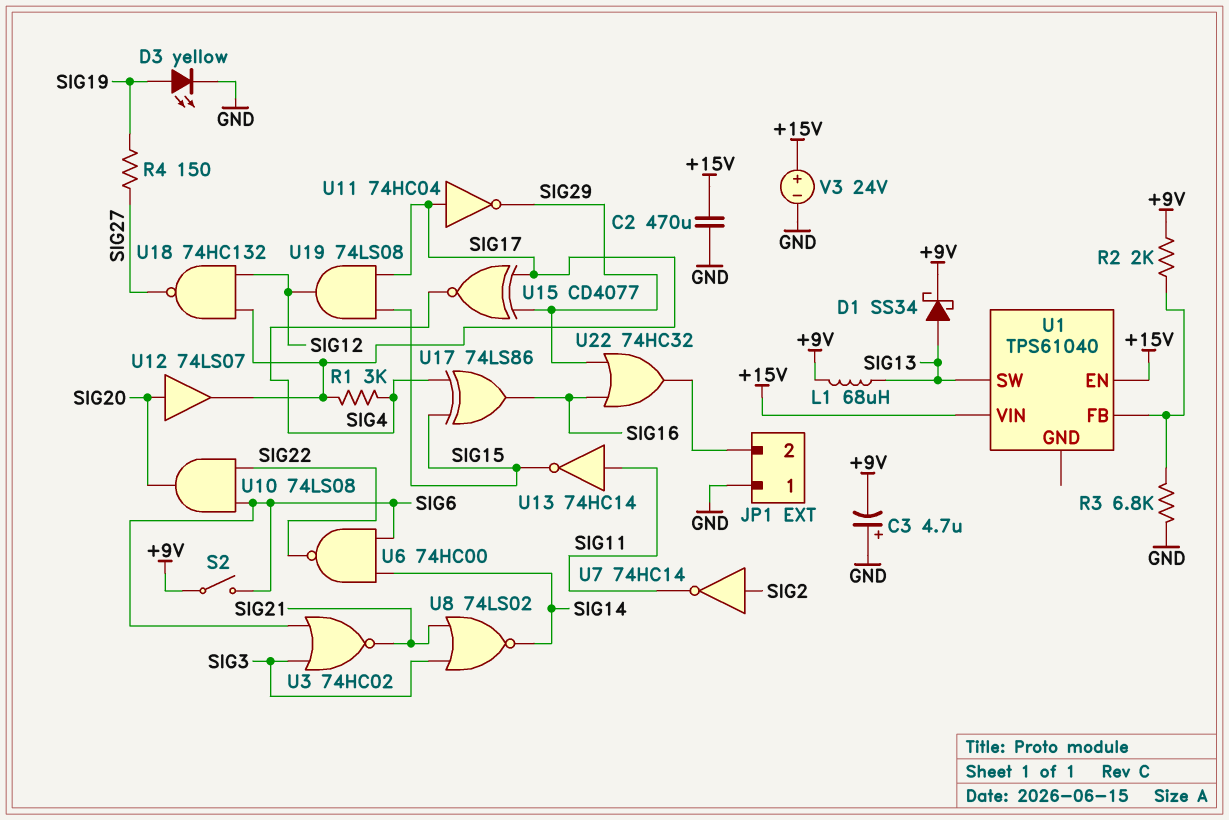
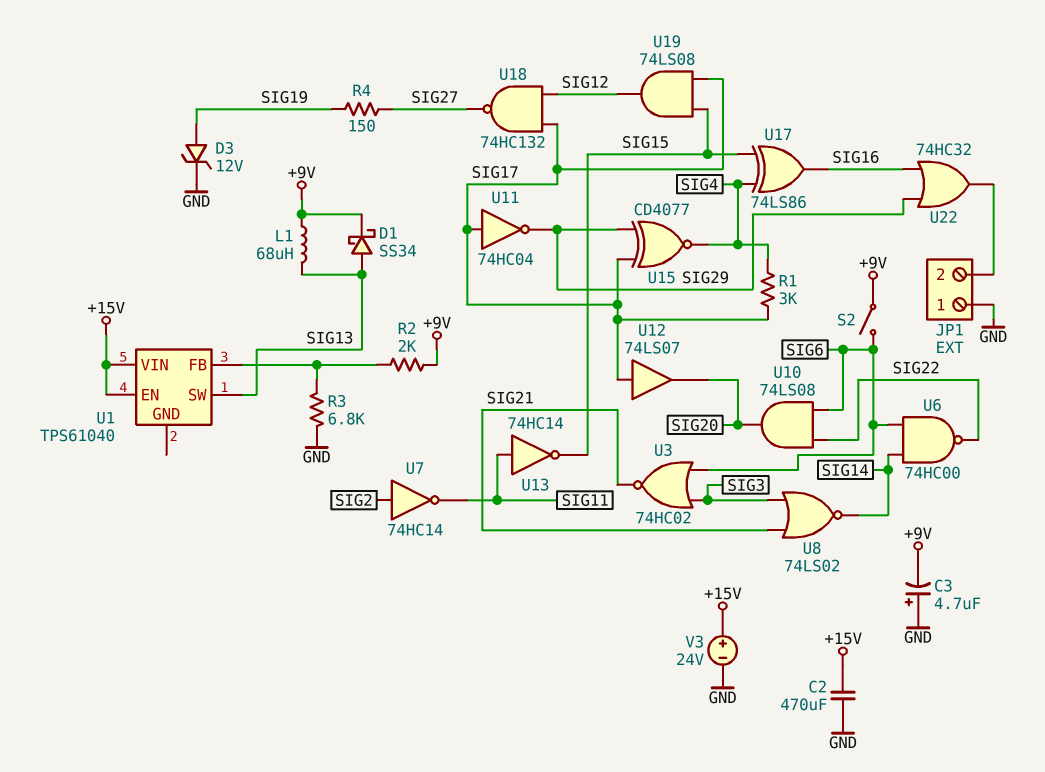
D3: LED yellow (A SIG19, K GND) -> zener 12V (A SIG19, K GND)
U12: buffer 74LS07 (in SIG20, out SIG17) -> buffer 74LS07 (in SIG17, out SIG20)

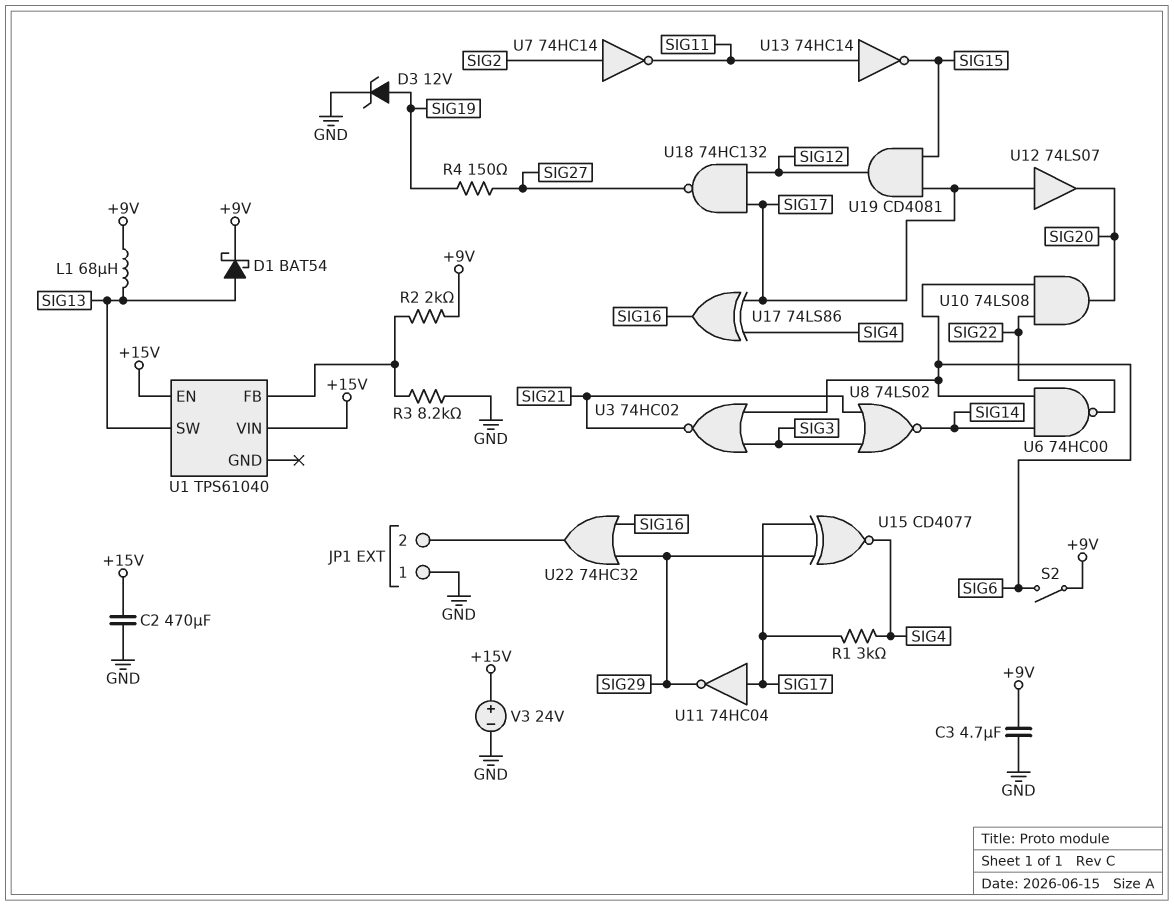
C3: 4.7uF (plus GND, minus +9V) -> 4.7uF (+9V, GND)
D1: schottky SS34 (A SIG13, K +9V) -> schottky BAT54 (A SIG13, K +9V)
R3: 6.8k (GND, U1/FB) -> 8.2k (GND, U1/FB)
U17: XOR 74LS86 (in SIG4, in SIG15, out SIG16) -> XOR 74LS86 (in SIG4, in SIG17, out SIG16)
U19: AND 74LS08 (in SIG15, in SIG17, out SIG12) -> AND CD4081 (in SIG15, in SIG17, out SIG12)

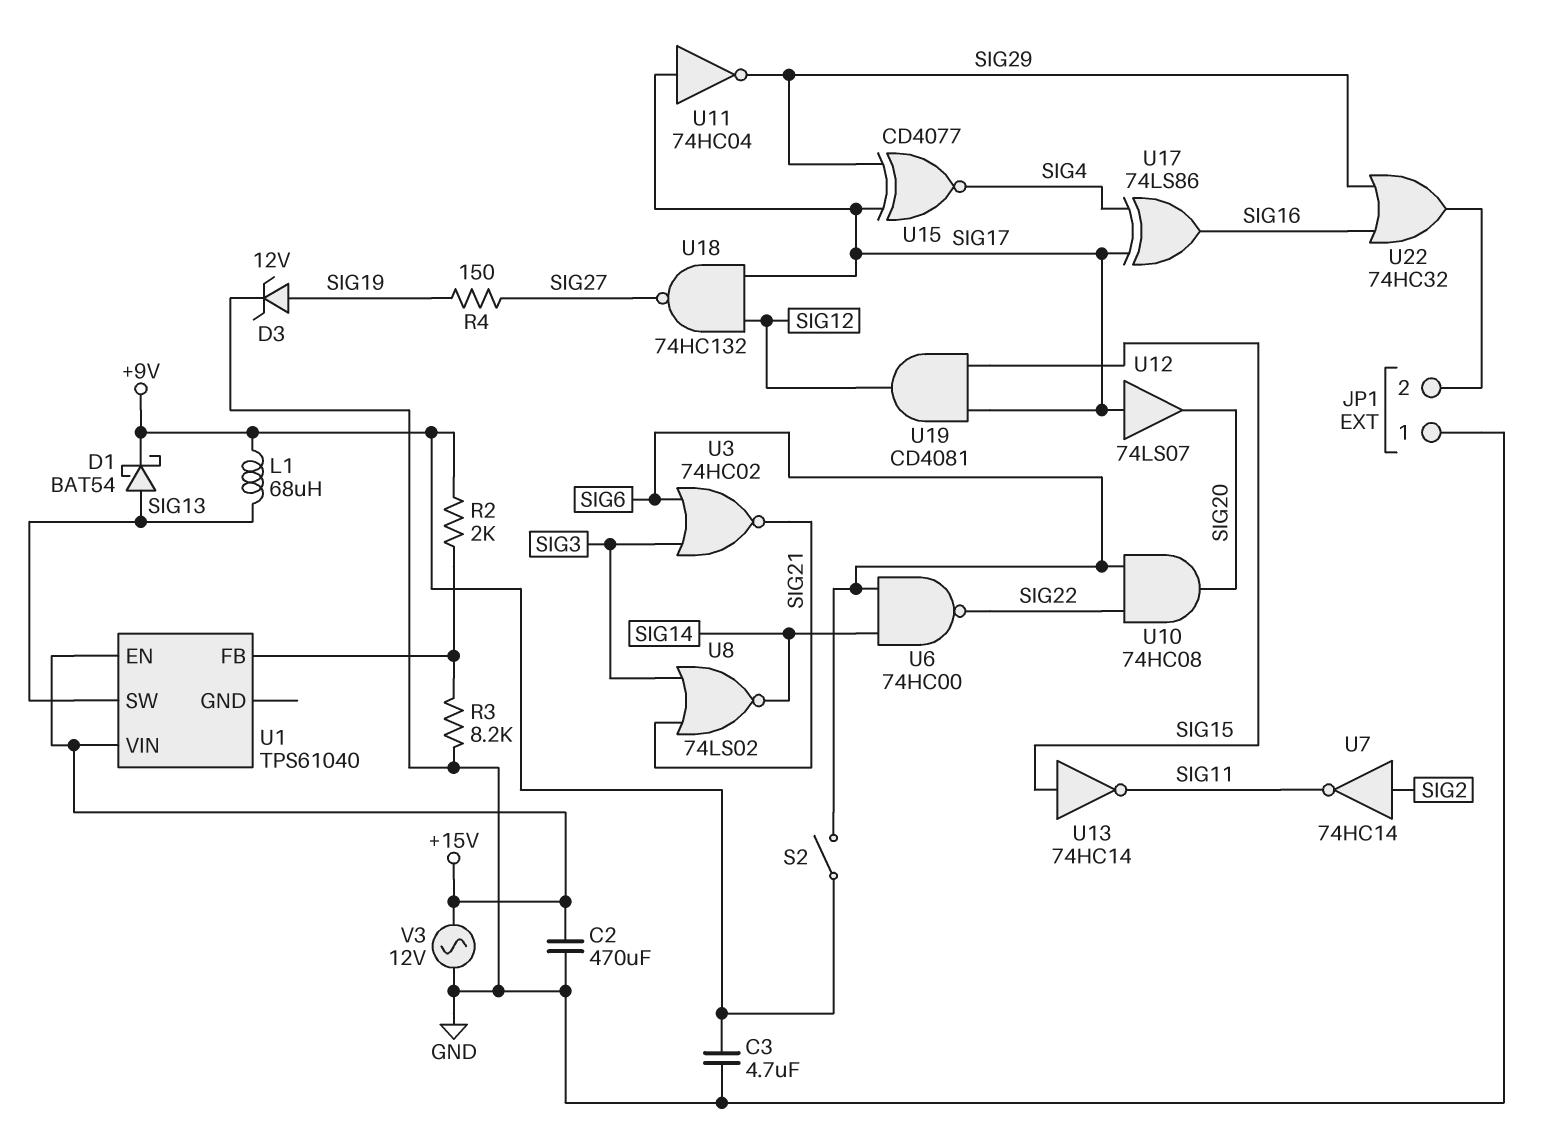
R1: 3k (SIG4, SIG17) -> none
U10: AND 74LS08 (in SIG6, in SIG22, out SIG20) -> AND 74HC08 (in SIG6, in SIG22, out SIG20)
U13: NOT 74HC14 (in SIG11, out SIG15) -> NOT 74HC14 (in SIG15, out SIG11)
V3: 24V (plus +15V, minus GND) -> AC 12V (+15V, GND)

